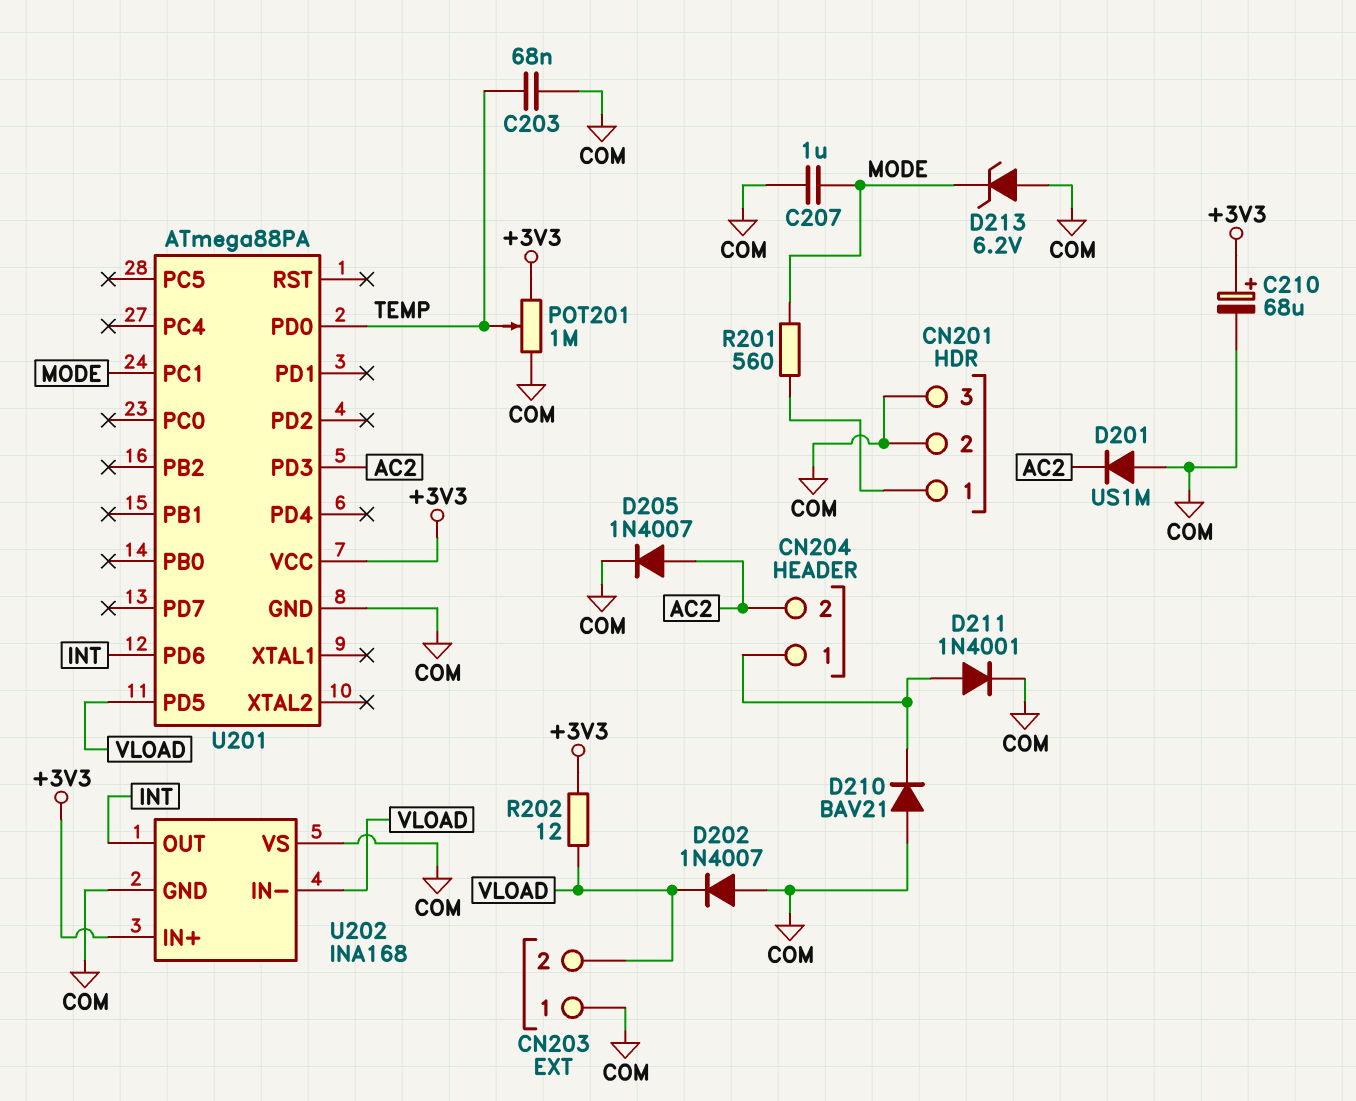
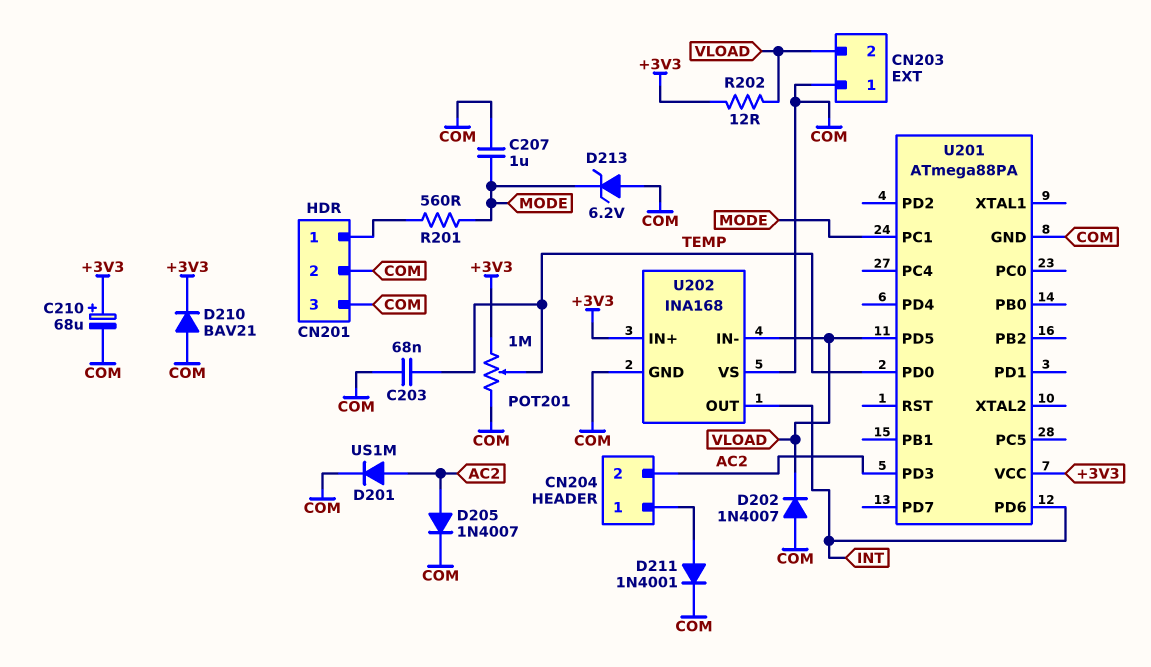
D201: diode US1M (A COM, K AC2) -> diode US1M (A AC2, K COM)
D210: diode BAV21 (A COM, K CN204/1) -> diode BAV21 (A COM, K +3V3)

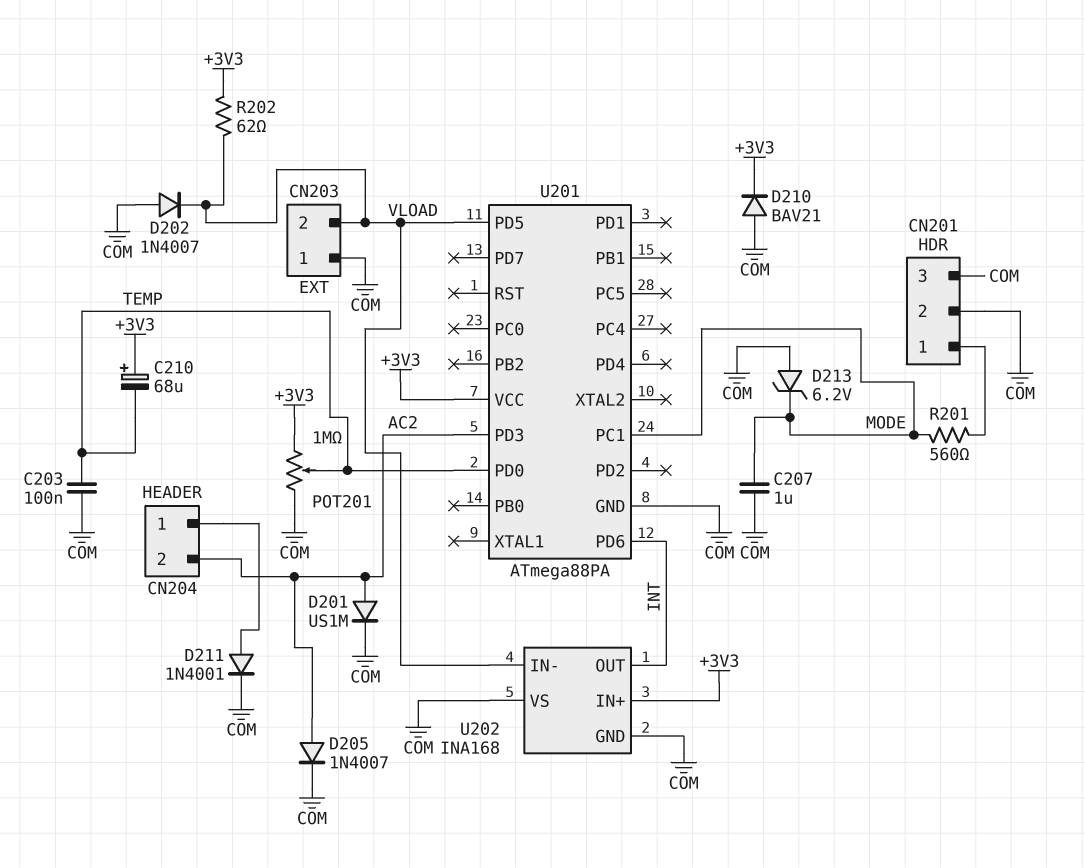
C203: 68nF (COM, TEMP) -> 100nF (COM, TEMP)
C210: 68uF (plus +3V3, minus COM) -> 68uF (plus +3V3, minus TEMP)
R202: 12 (+3V3, VLOAD) -> 62 (+3V3, VLOAD)

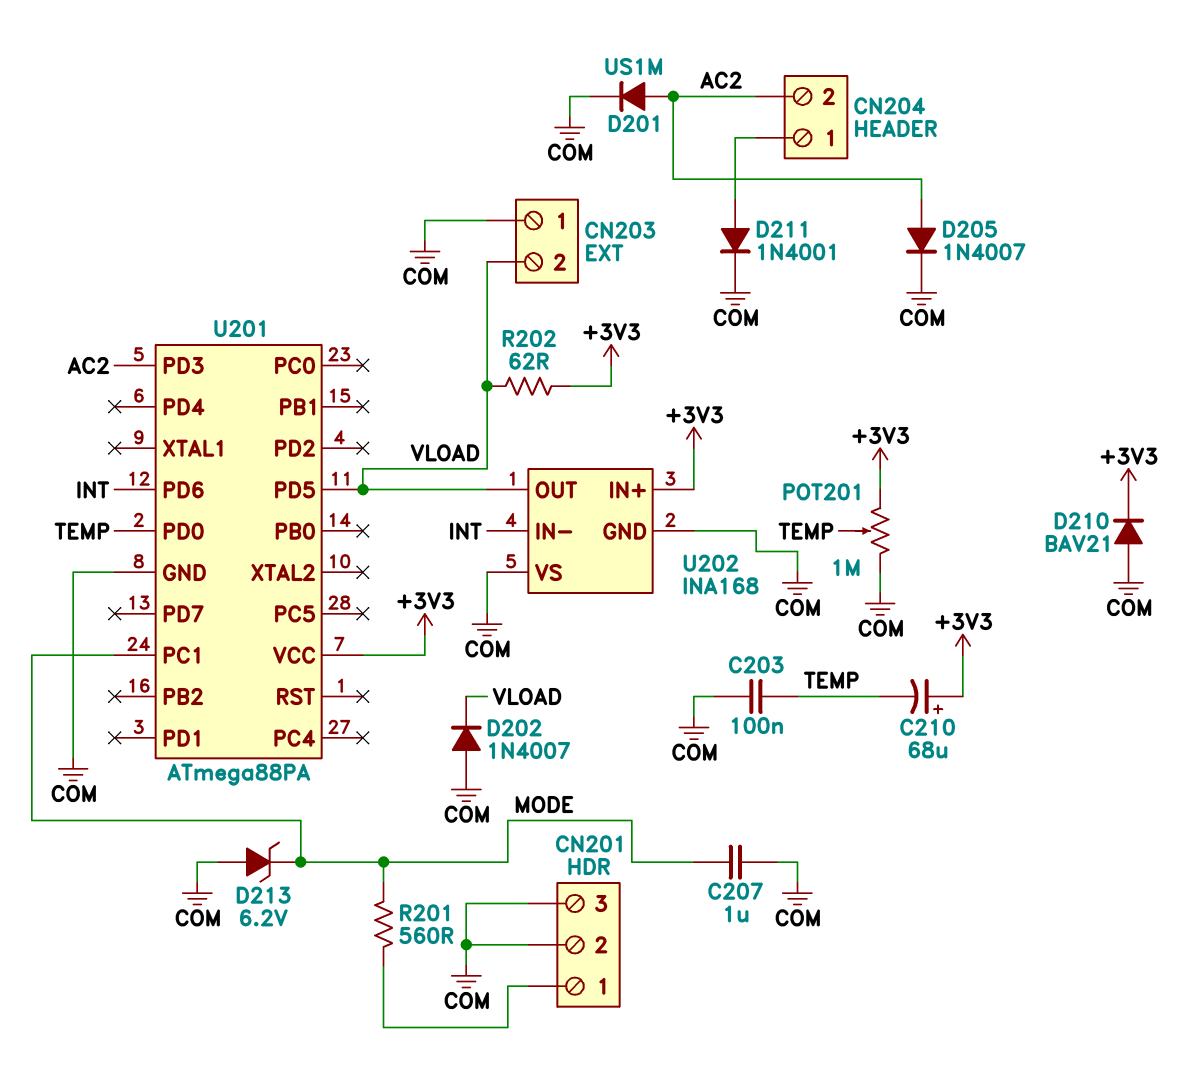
U202 pin IN-: VLOAD -> INT
U202 pin OUT: INT -> VLOAD

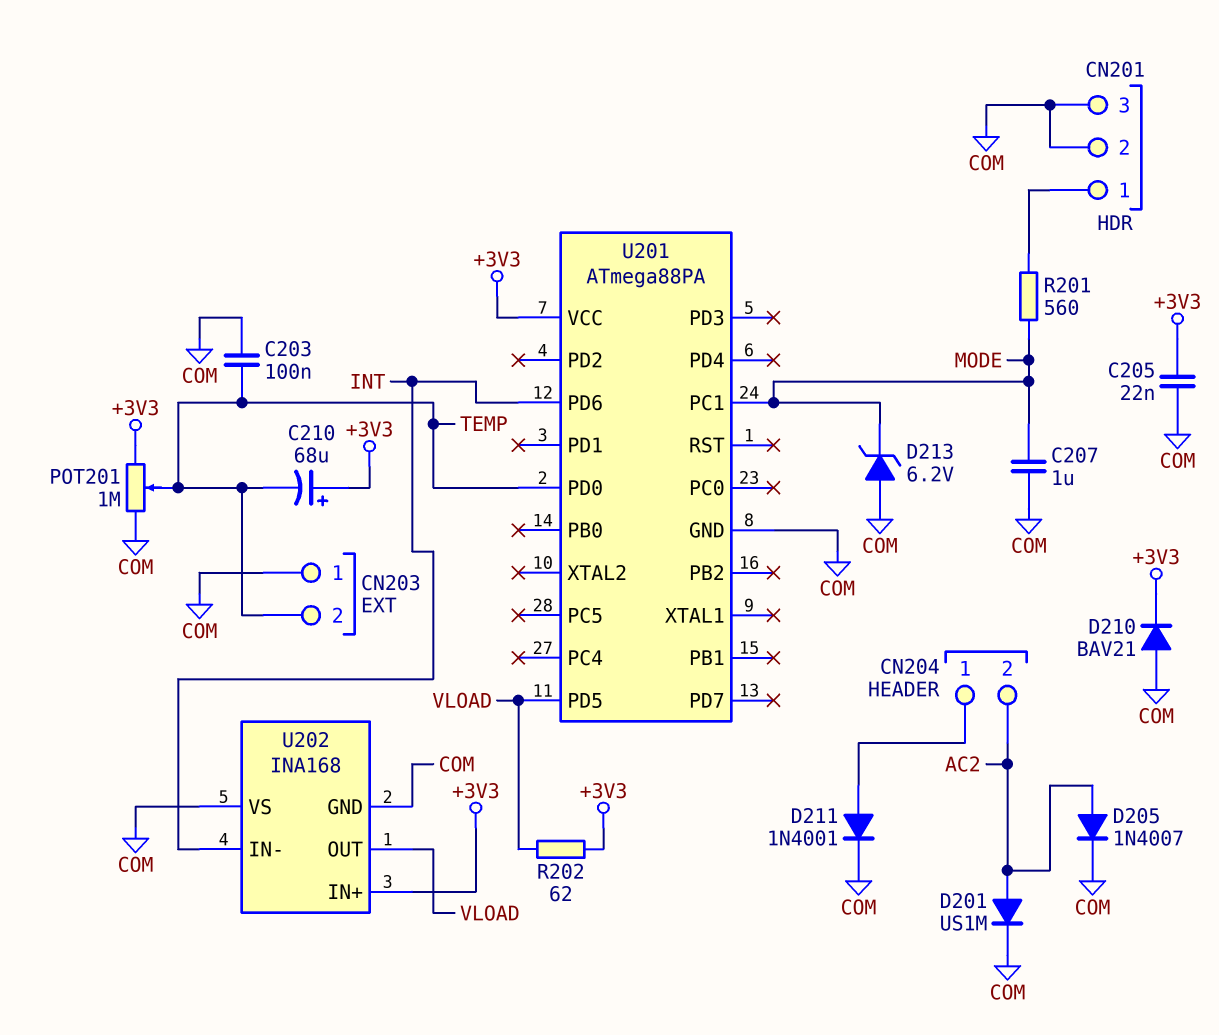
C205: none -> 22nF (+3V3, COM)
CN203 pin 2: VLOAD -> TEMP
D202: diode 1N4007 (A COM, K VLOAD) -> none
U201 pin PD3: AC2 -> none

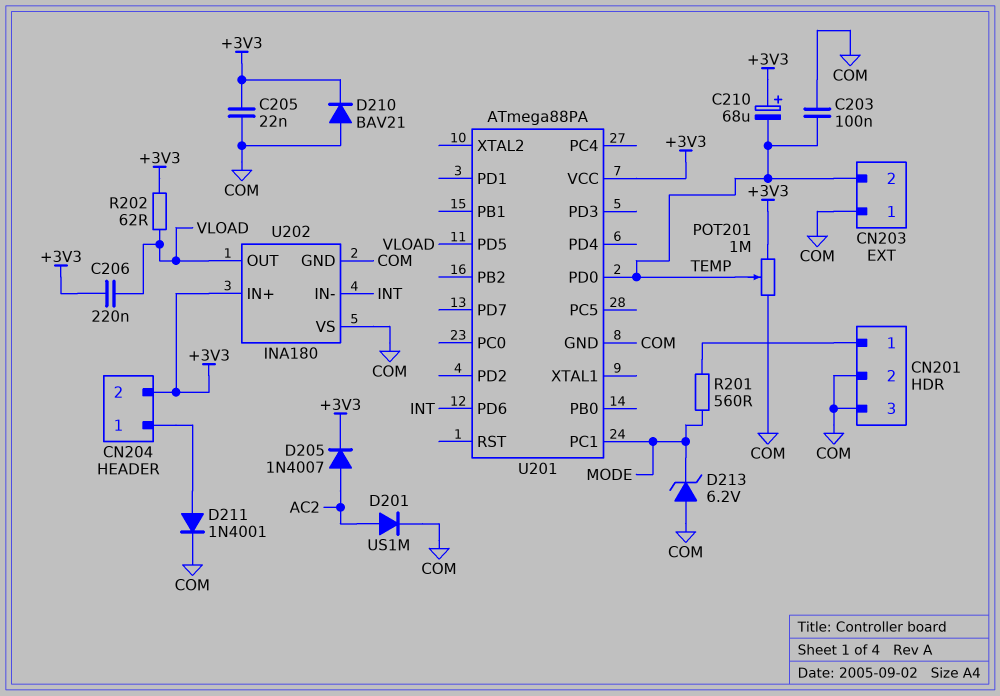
C206: none -> 220nF (+3V3, VLOAD)
C207: 1uF (COM, MODE) -> none
CN204 pin 2: AC2 -> +3V3
D205: diode 1N4007 (A AC2, K COM) -> diode 1N4007 (A AC2, K +3V3)
U202: INA168 -> INA180

